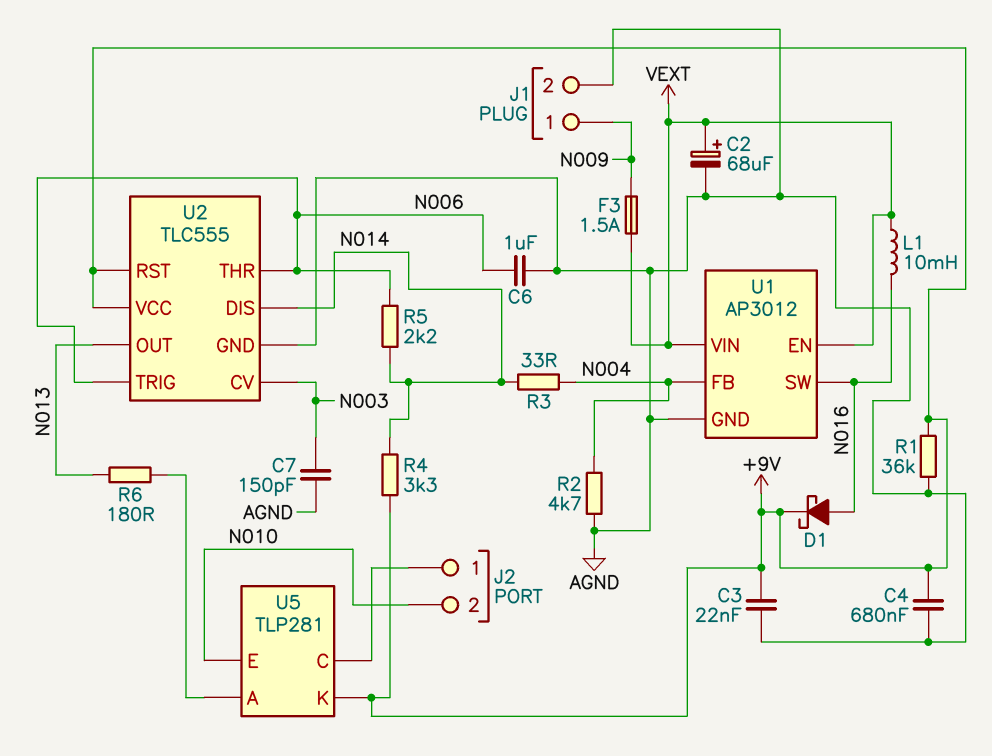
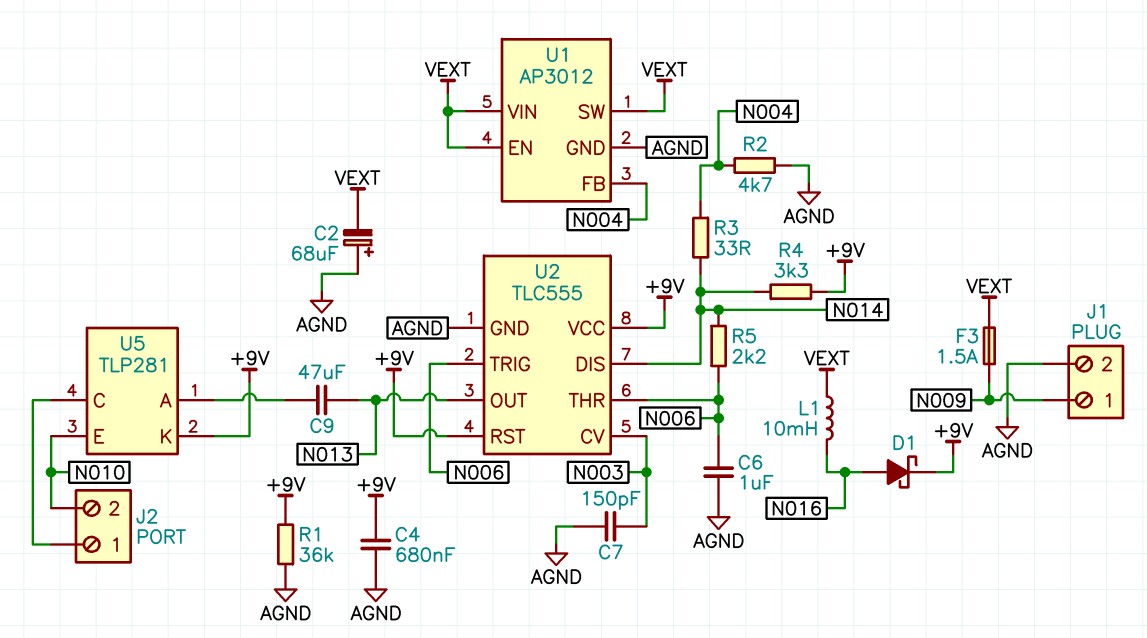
C2: 68uF (plus VEXT, minus AGND) -> 68uF (plus AGND, minus VEXT)
C3: 22nF (+9V, AGND) -> none
C9: none -> 47uF (N013, U5/A)
R6: 180 (N013, U5/A) -> none
U1 pin SW: N016 -> VEXT

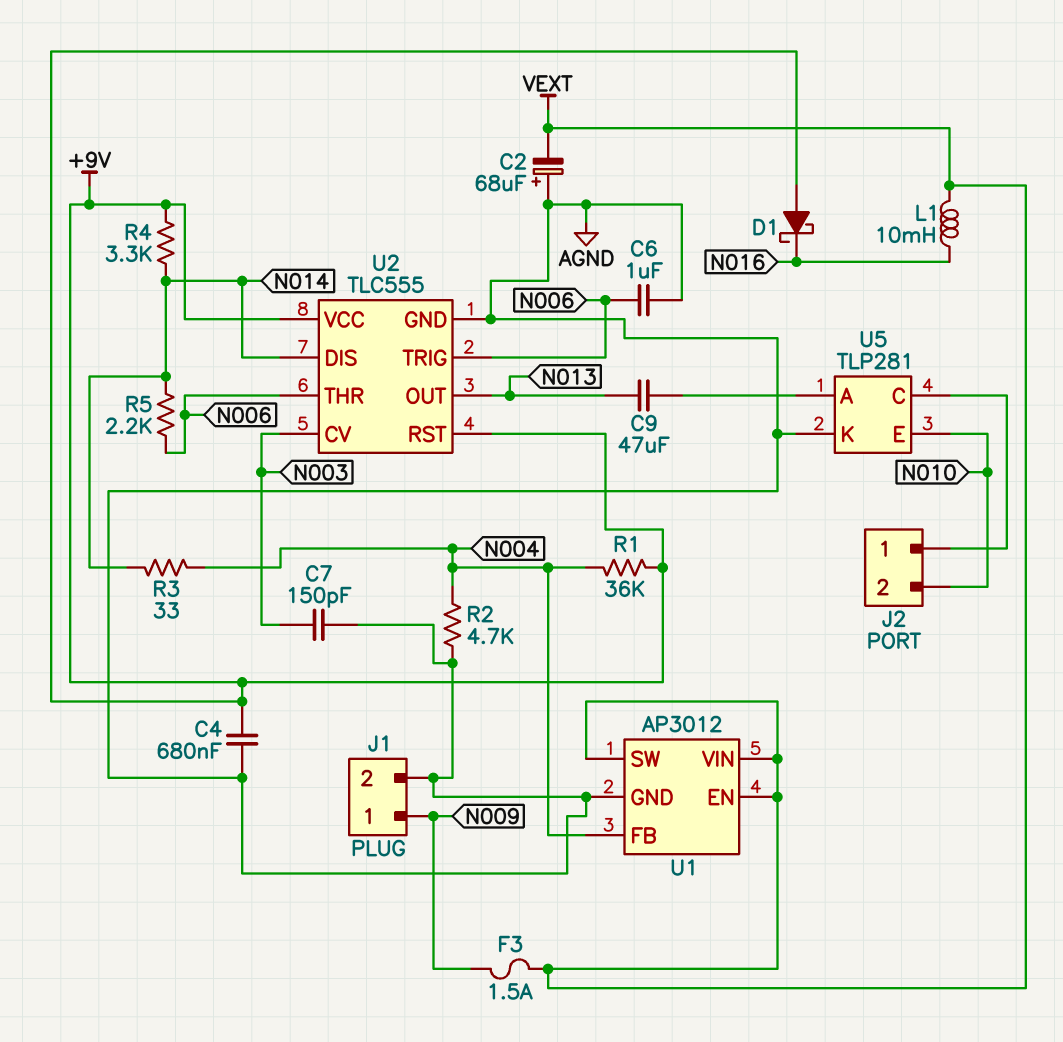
D1: schottky (A N016, K +9V) -> schottky (A +9V, K N016)
R1: 36k (+9V, AGND) -> 36k (+9V, N004)
U5 pin K: +9V -> AGND

